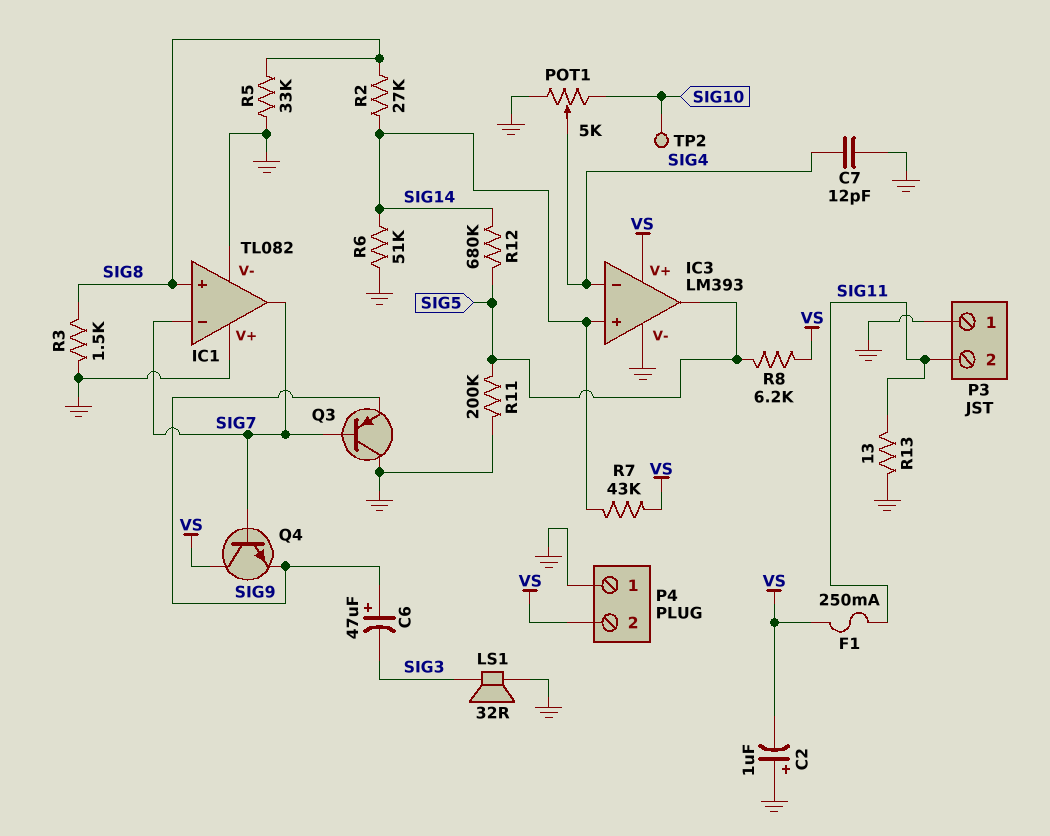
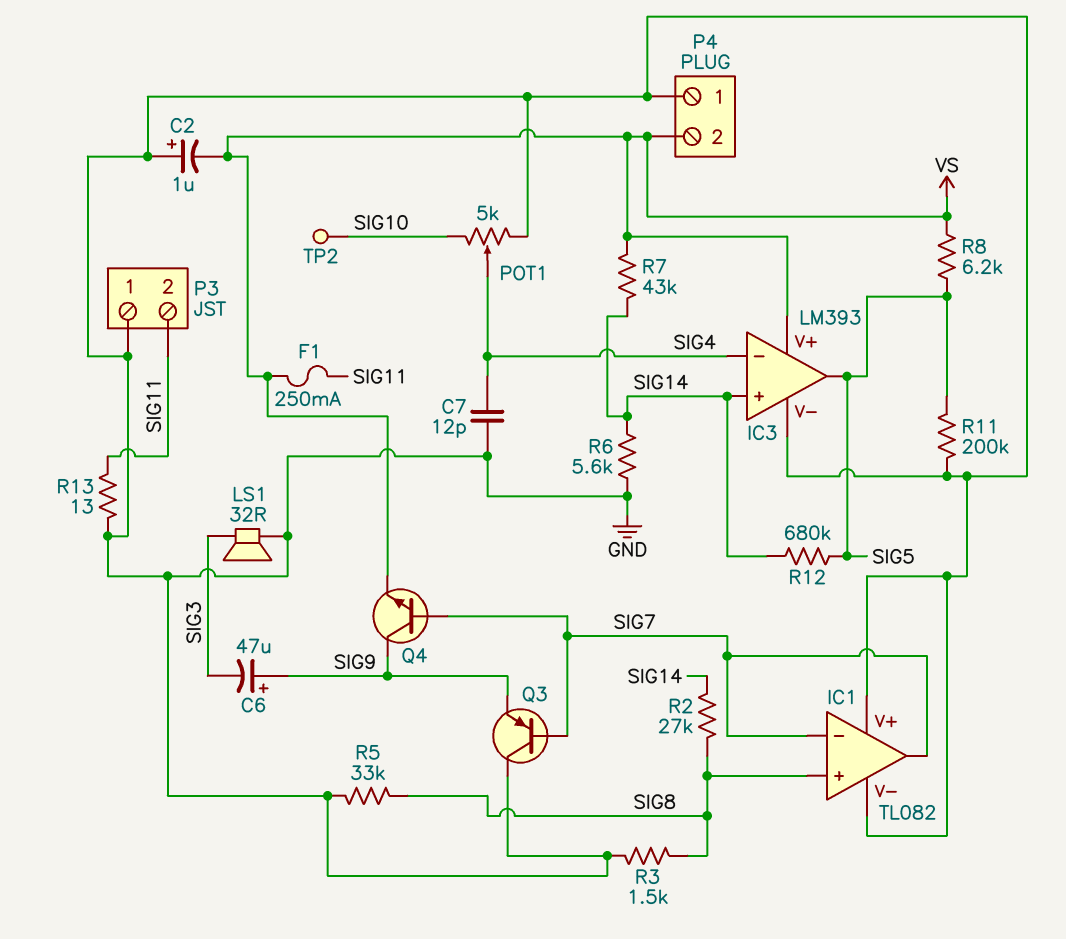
Q4: NPN (B SIG7, C VS, E SIG9) -> NPN (B SIG7, C SIG9, E VS)
R6: 51k (GND, SIG14) -> 5.6k (GND, SIG14)

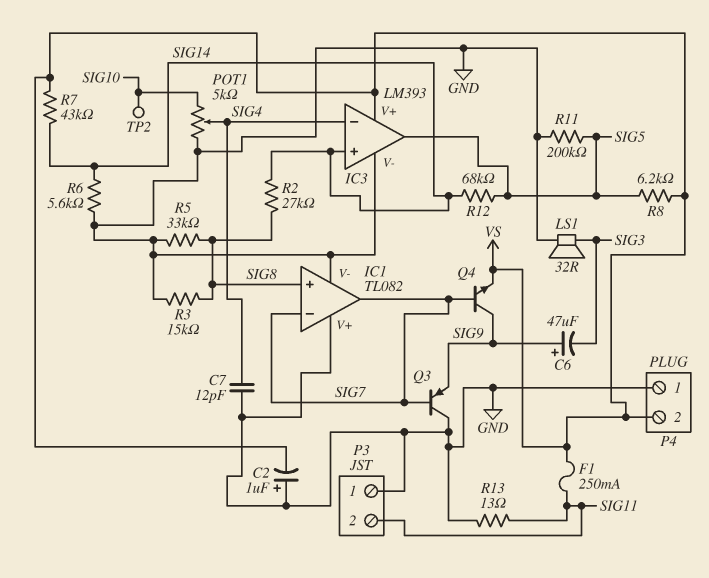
R3: 1.5k (GND, SIG8) -> 15k (GND, SIG8)
R12: 680k (SIG5, SIG14) -> 68k (SIG5, SIG14)

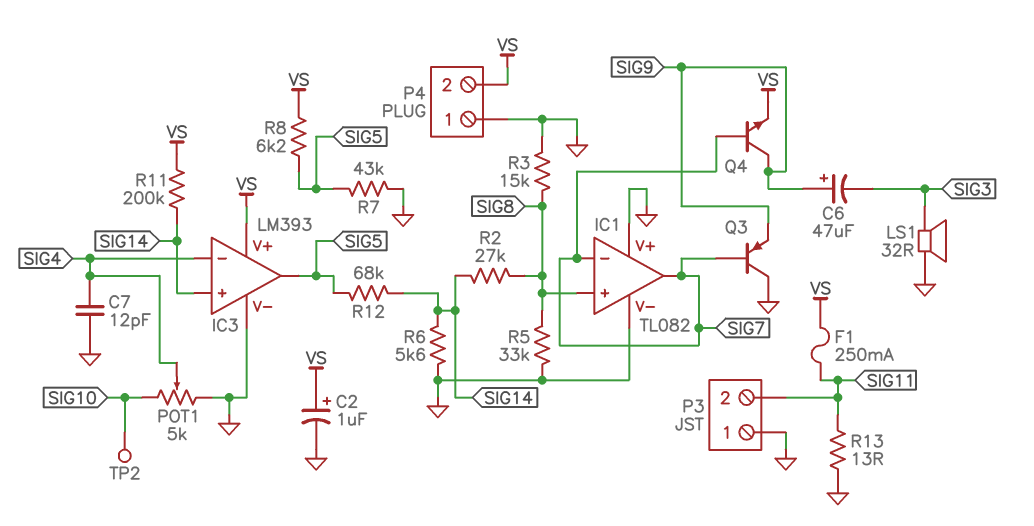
C2: 1uF (plus GND, minus VS) -> 1uF (plus VS, minus GND)
R7: 43k (SIG14, VS) -> 43k (GND, SIG5)
R11: 200k (GND, SIG5) -> 200k (SIG14, VS)

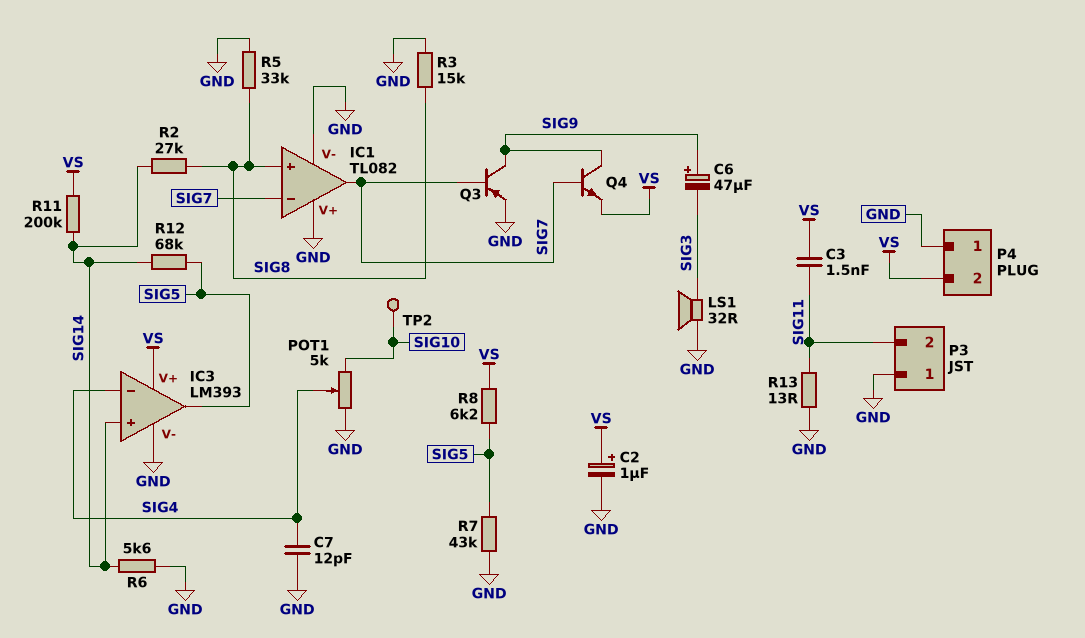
C3: none -> 1.5nF (SIG11, VS)
F1: 250mA (SIG11, VS) -> none
Q3: PNP (B SIG7, C GND, E SIG9) -> PNP (B SIG7, C SIG9, E GND)

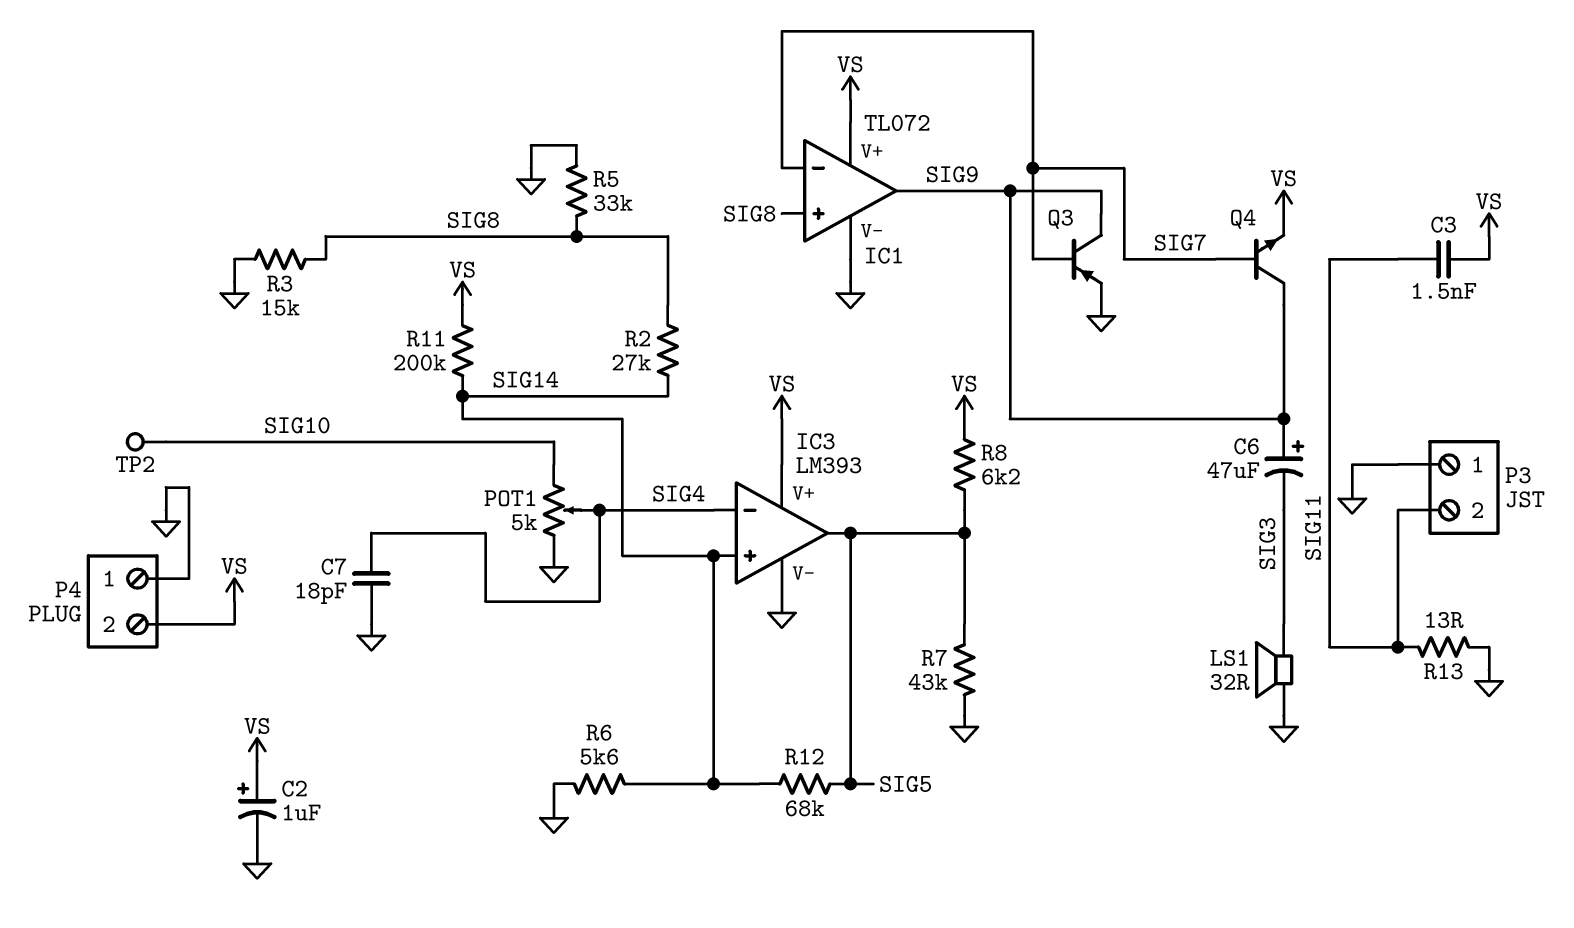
C7: 12pF (GND, SIG4) -> 18pF (GND, SIG4)
IC1: TL082 -> TL072
IC1 pin V+: GND -> VS
IC1 pin out: SIG7 -> SIG9

